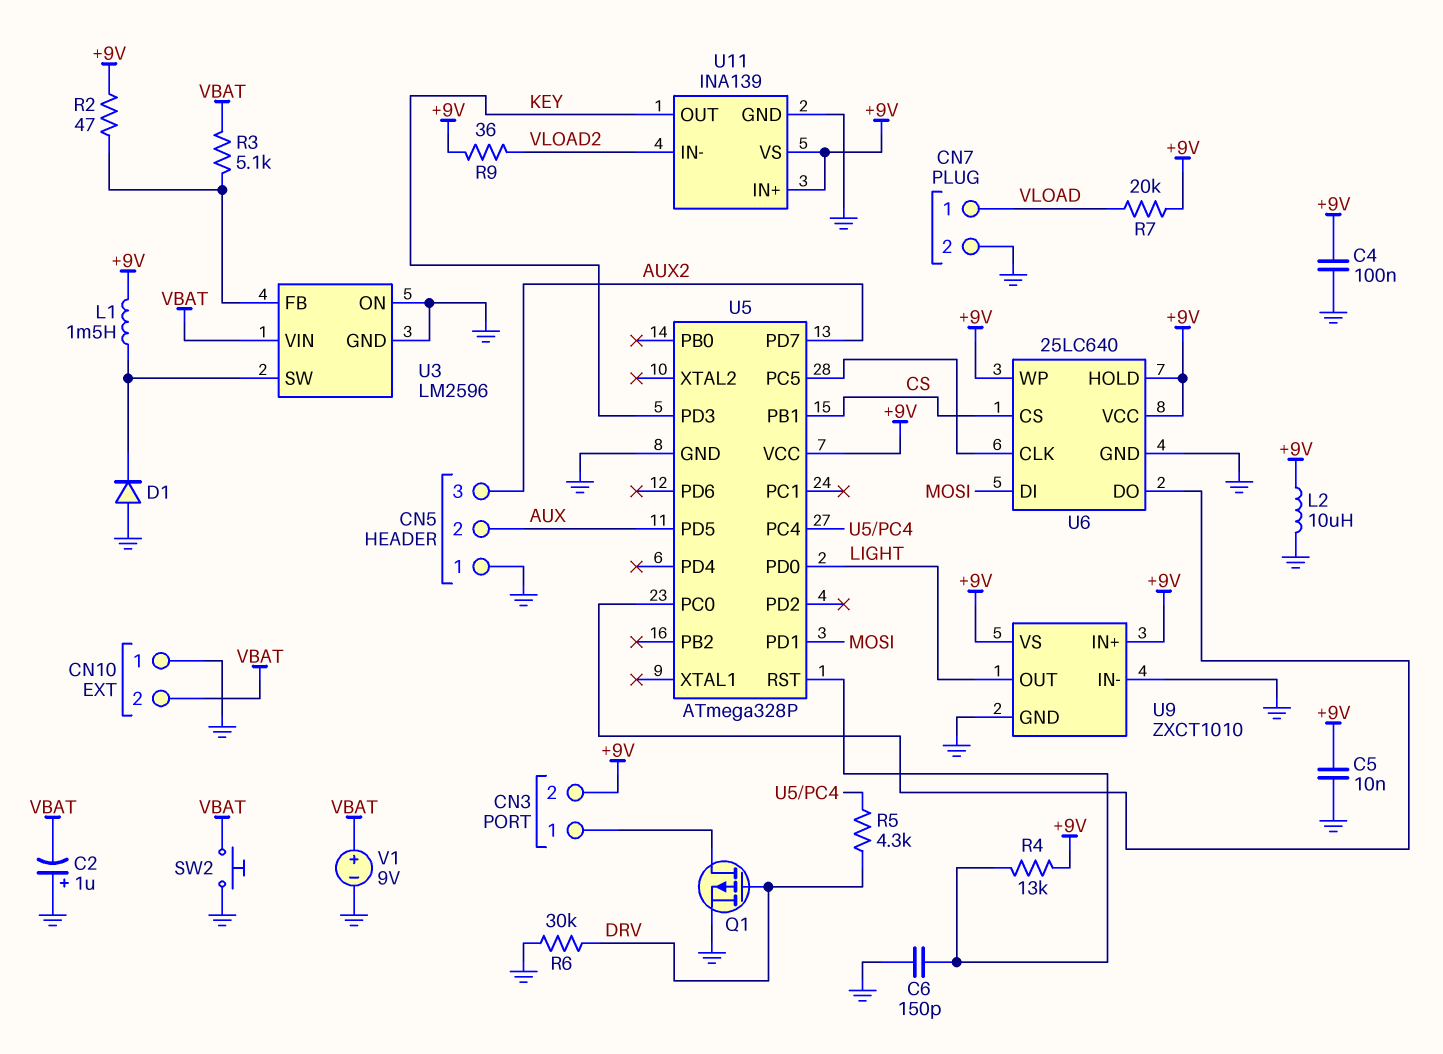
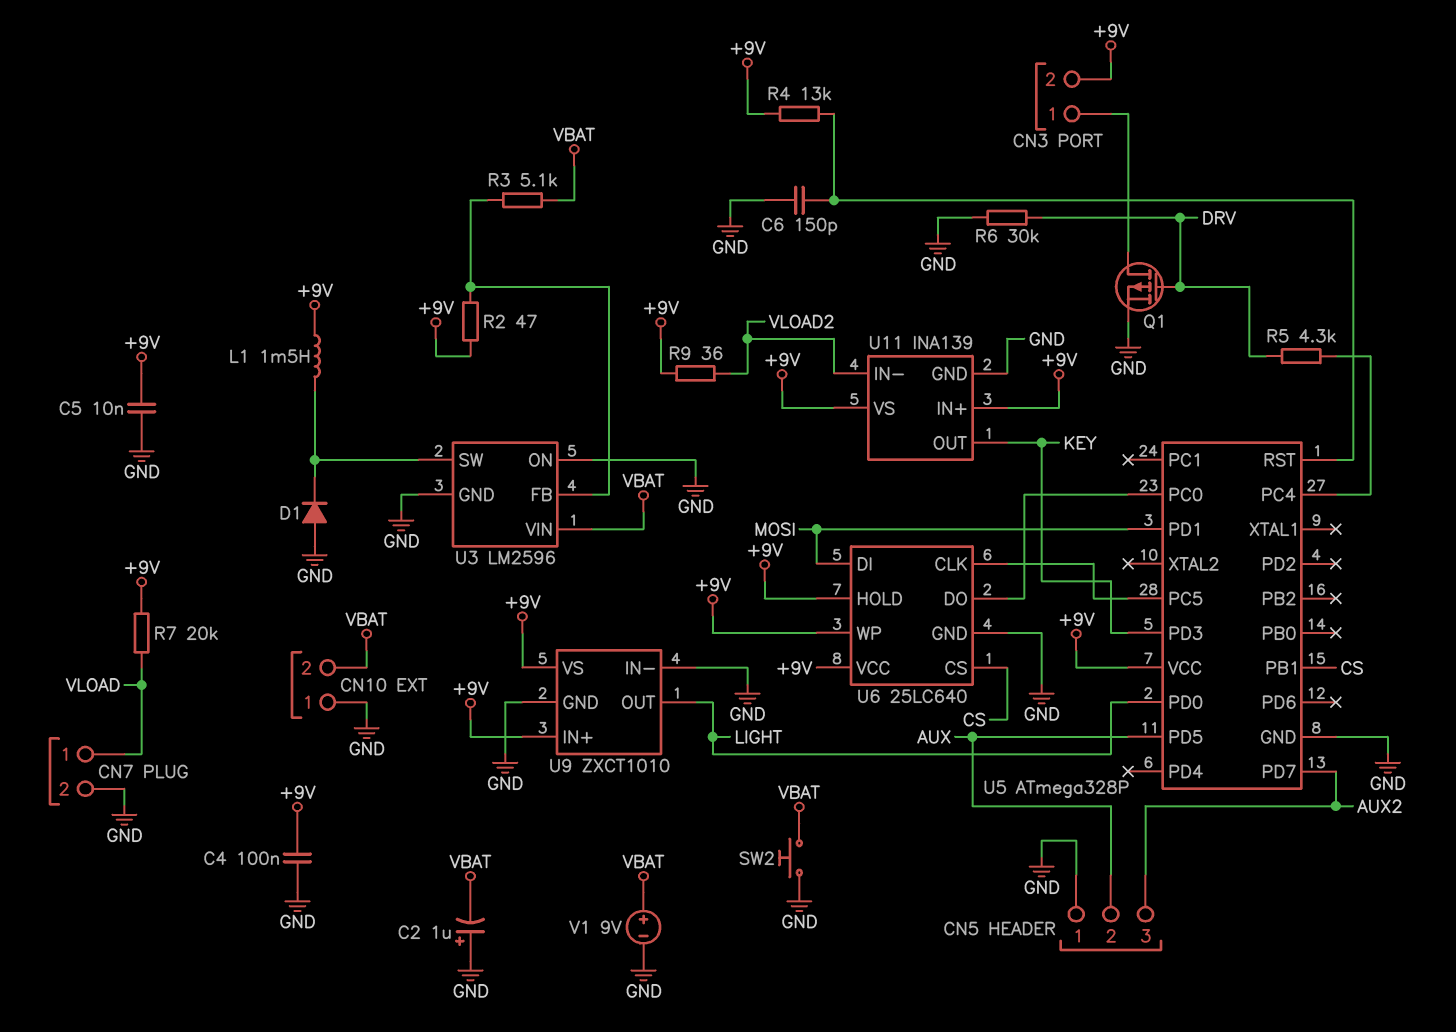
L2: 10uH (+9V, GND) -> none

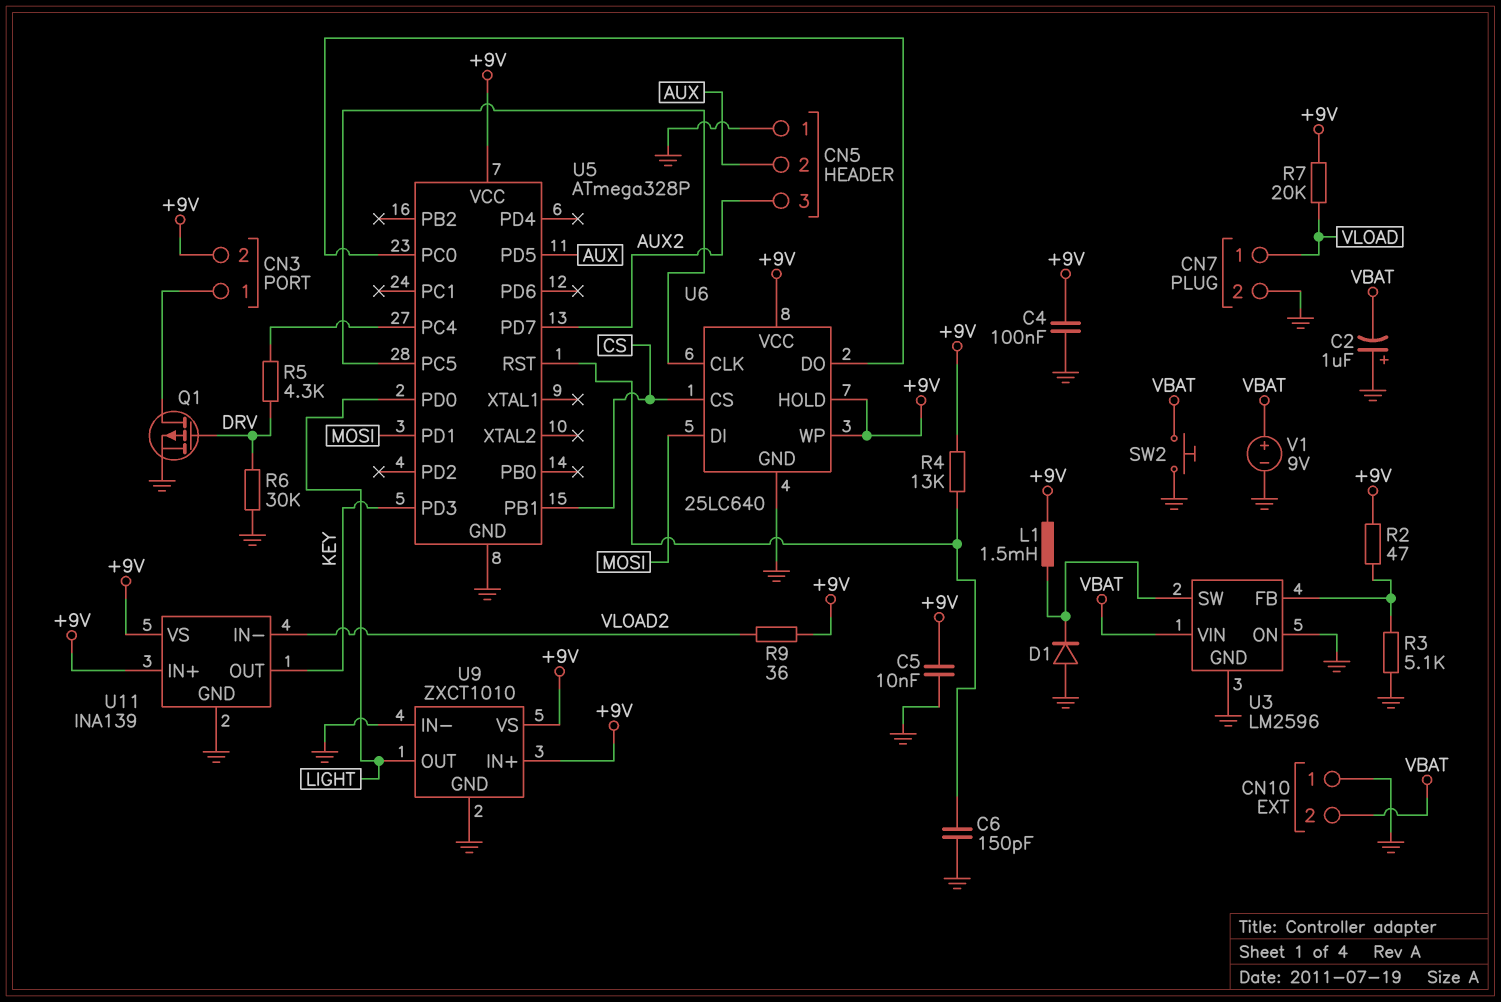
R3: 5.1k (U3/FB, VBAT) -> 5.1k (GND, U3/FB)

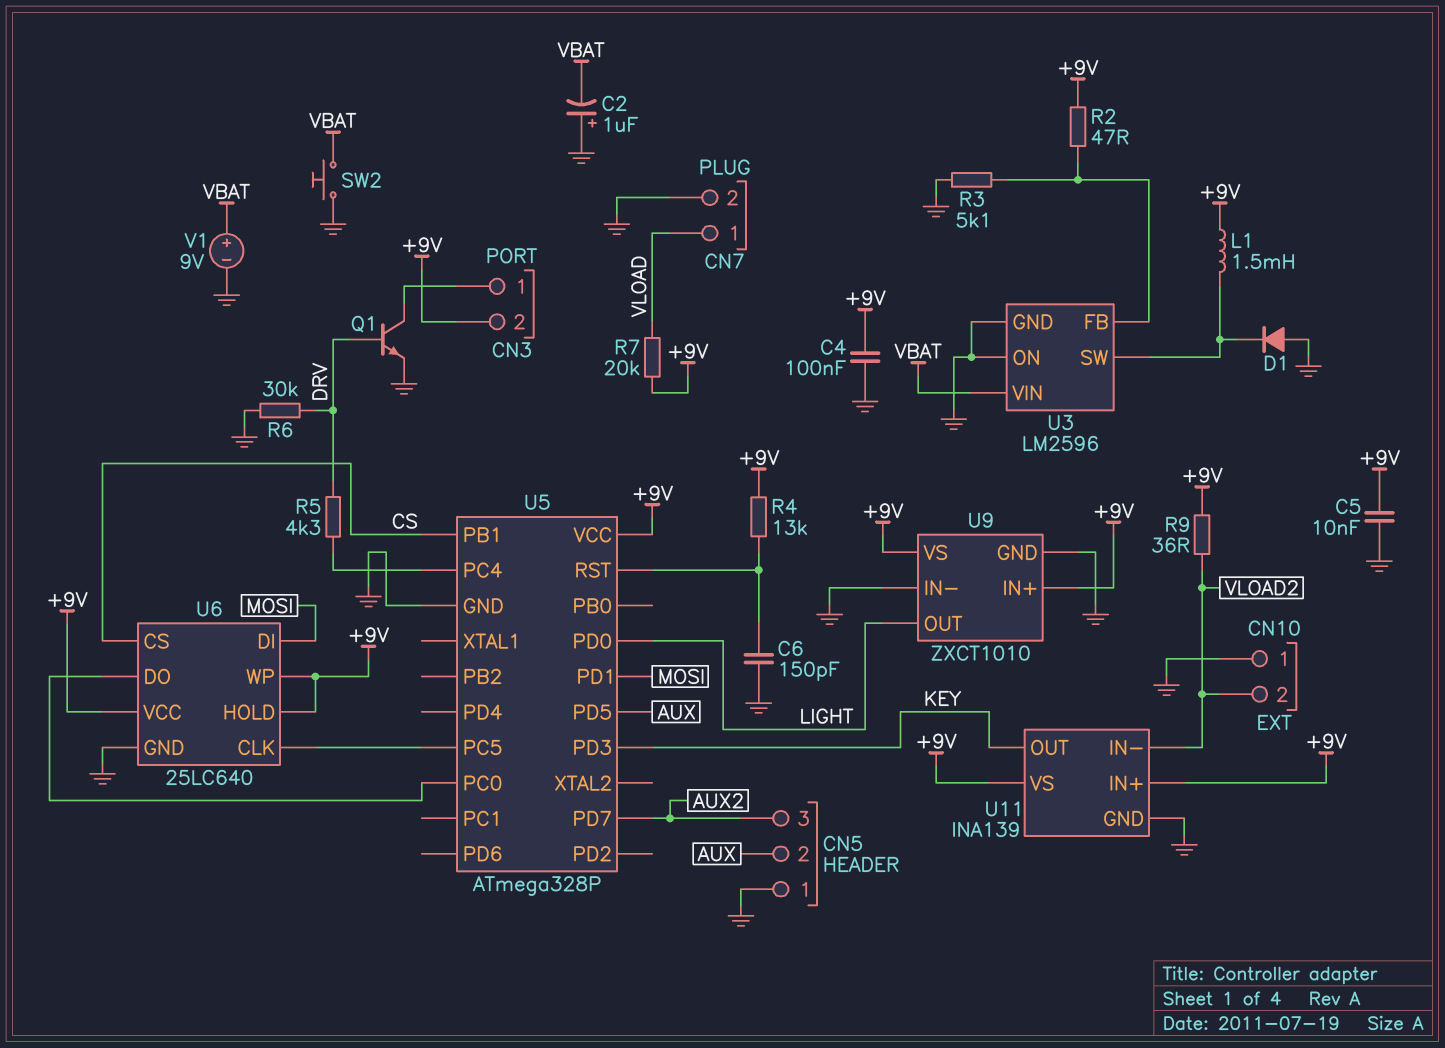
CN10 pin 2: VBAT -> VLOAD2
Q1: PMOS (G DRV, D CN3/1, S GND) -> NPN (B DRV, C CN3/1, E GND)

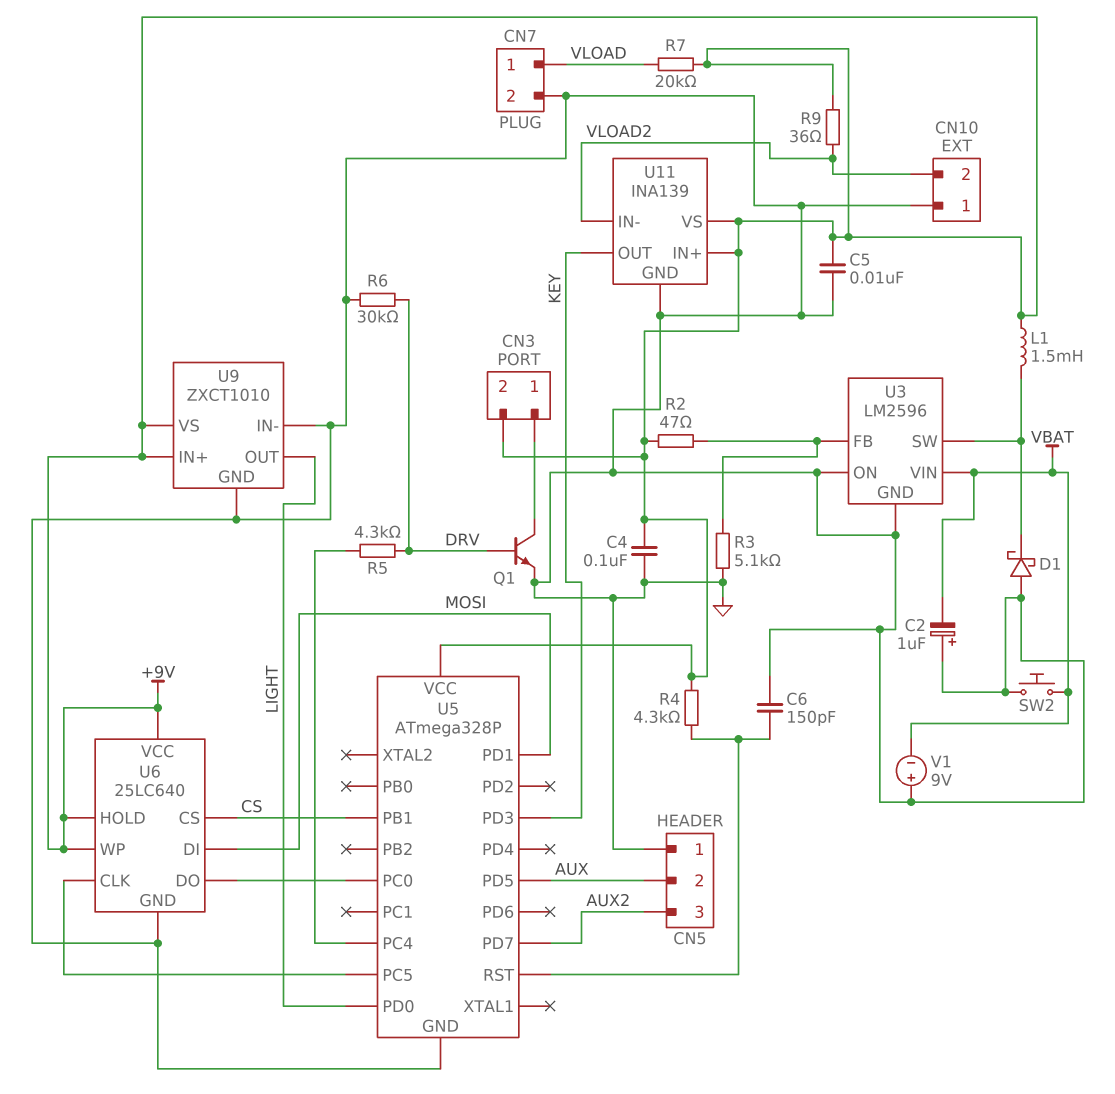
D1: diode (A GND, K U3/SW) -> schottky (A GND, K U3/SW)
R4: 13k (+9V, U5/RST) -> 4.3k (+9V, U5/RST)
V1: 9V (plus VBAT, minus GND) -> 9V (plus GND, minus VBAT)

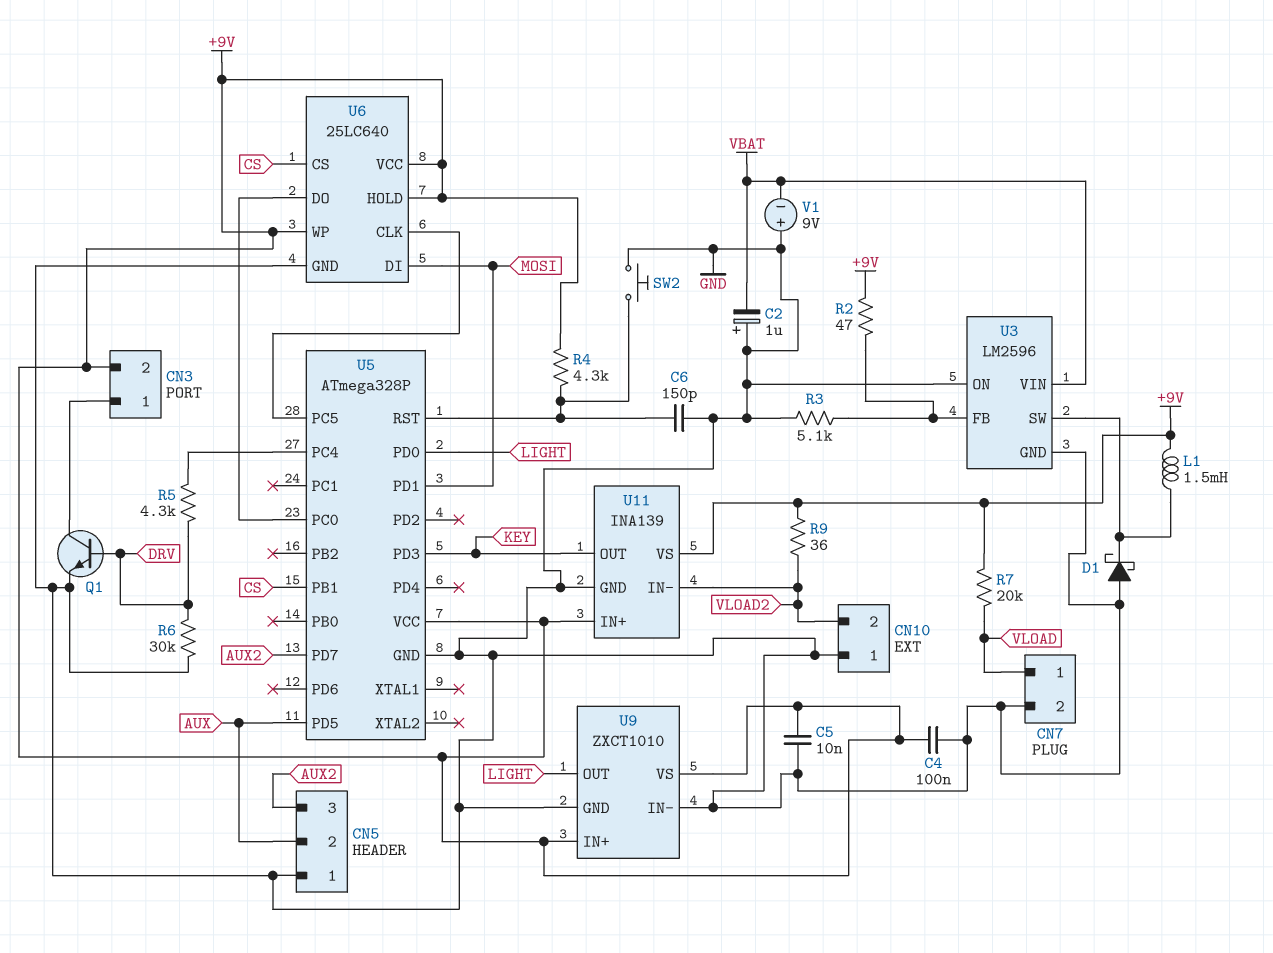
SW2: button (GND, VBAT) -> button (GND, U5/RST)

